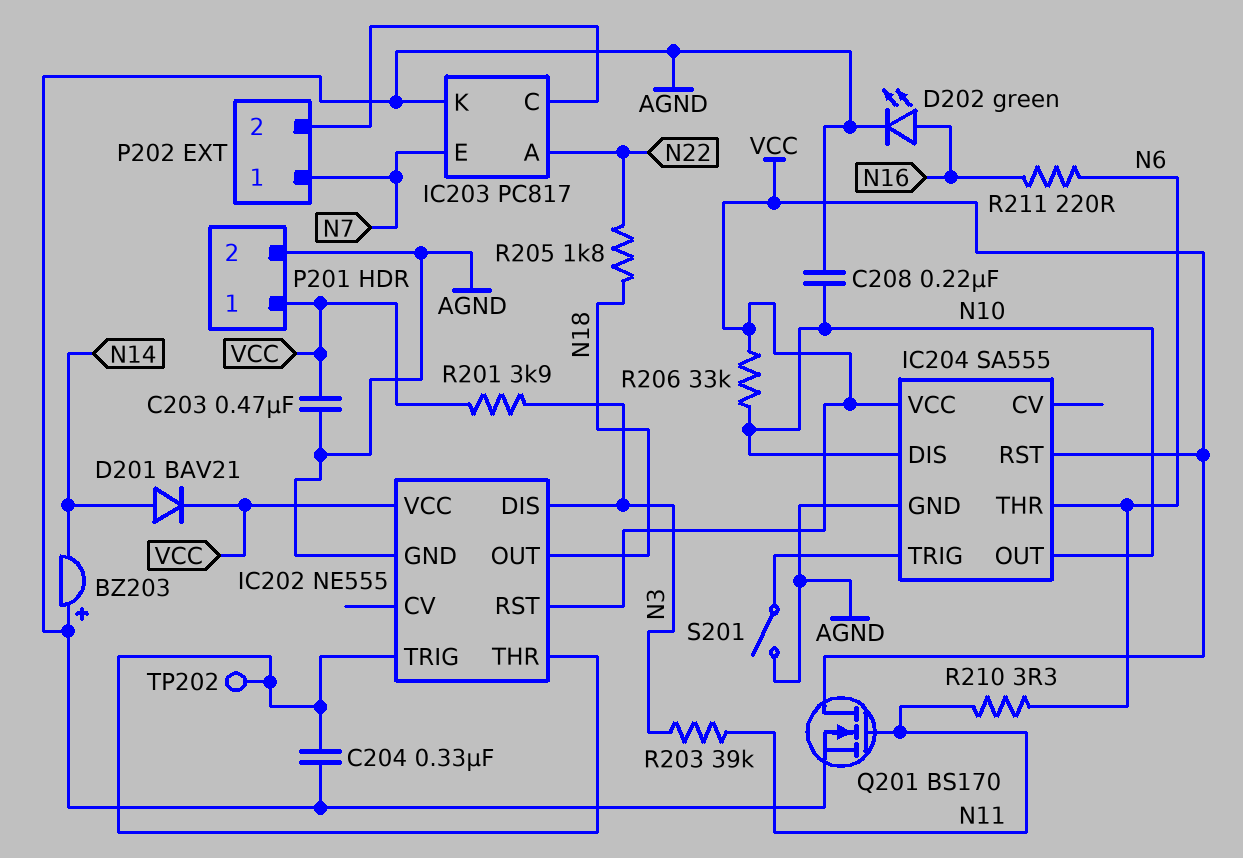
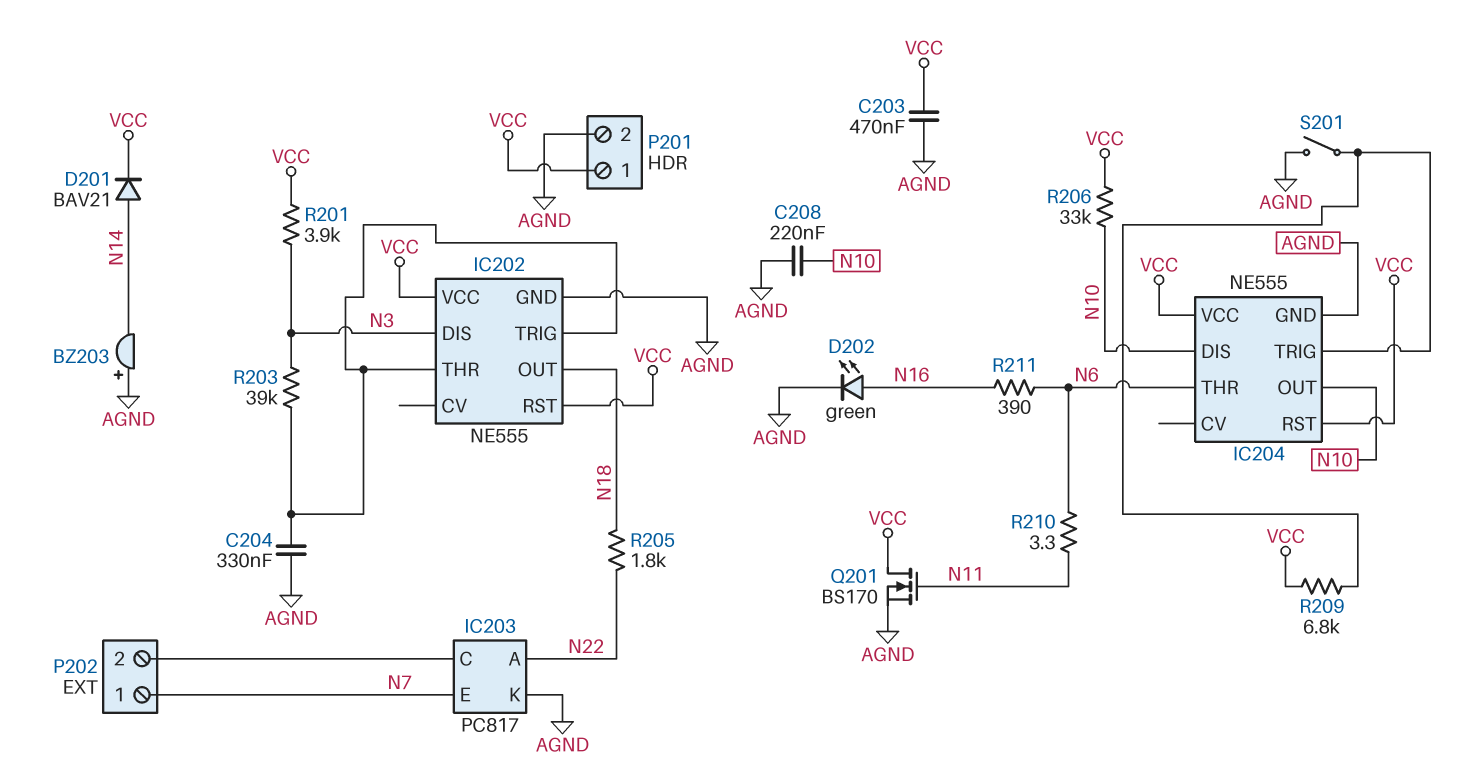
IC204: SA555 -> NE555
R203: 39k (N3, N11) -> 39k (IC202/THR, N3)
R209: none -> 6.8k (IC204/TRIG, VCC)
R211: 220 (N6, N16) -> 390 (N6, N16)
TP202: test point (IC202/THR) -> none

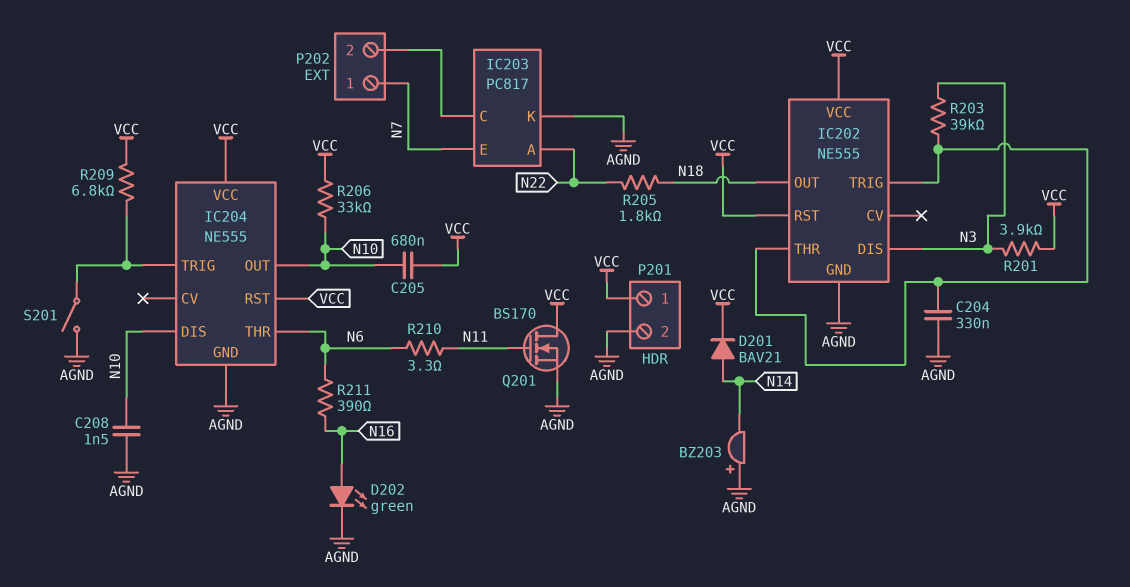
C203: 470nF (AGND, VCC) -> none
C205: none -> 680nF (N10, VCC)
C208: 220nF (AGND, N10) -> 1.5nF (AGND, N10)

